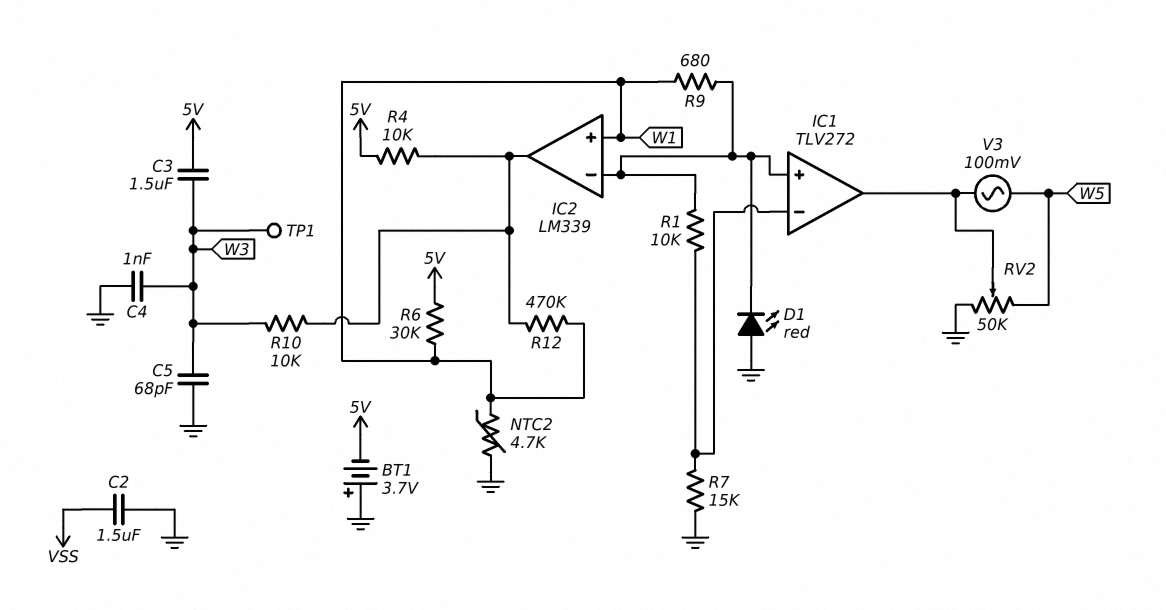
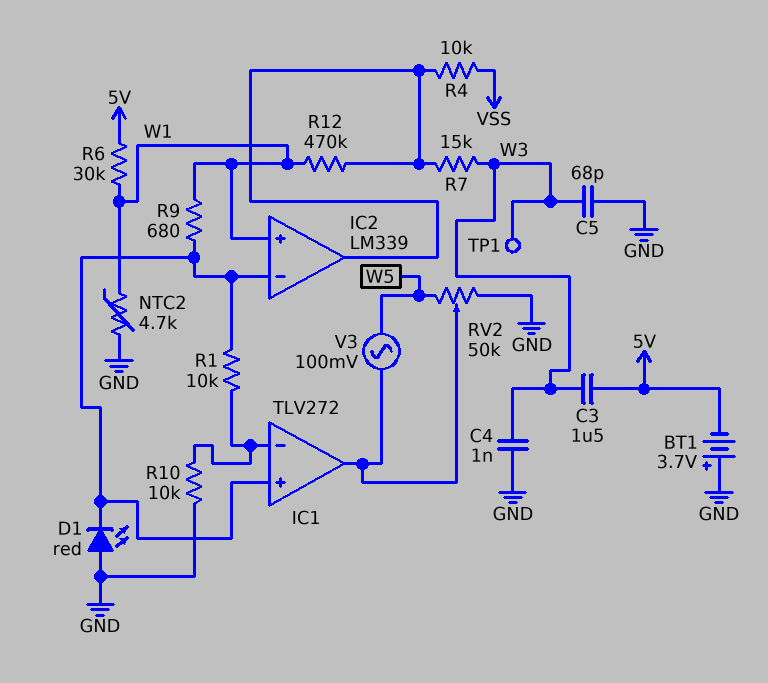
C2: 1.5uF (GND, VSS) -> none
R4: 10k (5V, IC2/out) -> 10k (IC2/out, VSS)
R7: 15k (GND, IC1/in-) -> 15k (IC2/out, W3)
R10: 10k (IC2/out, W3) -> 10k (GND, IC1/in-)

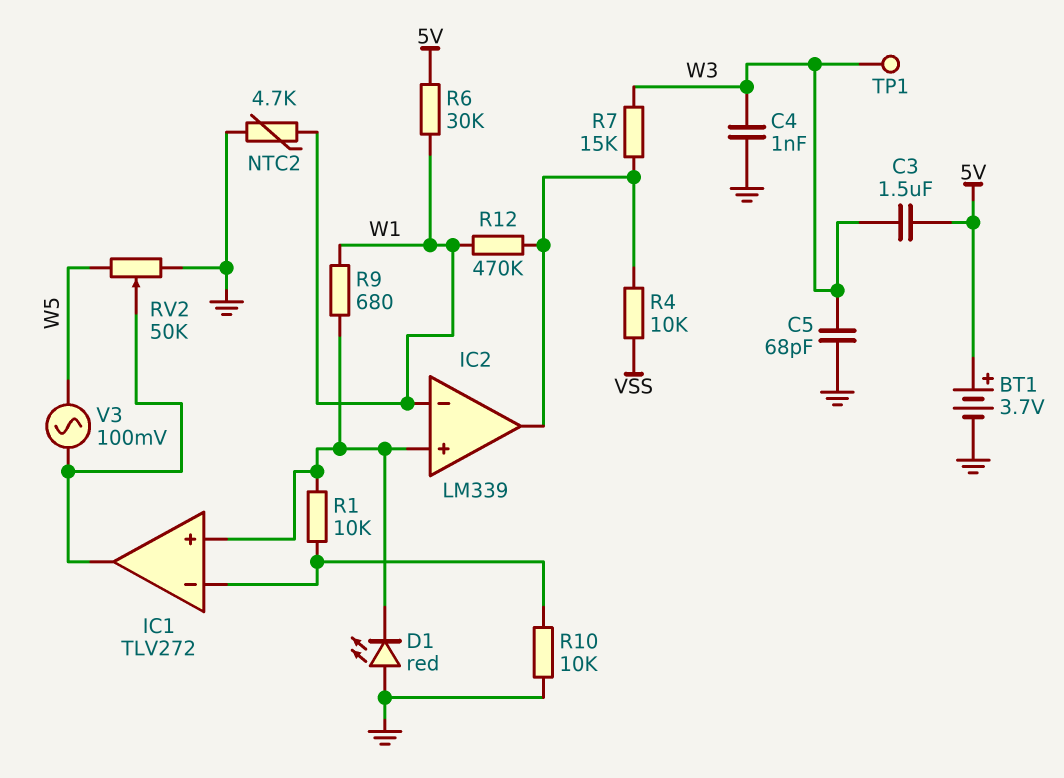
BT1: 3.7V (plus GND, minus 5V) -> 3.7V (plus 5V, minus GND)
IC2 pin in+: W1 -> IC1/in+
IC2 pin in-: IC1/in+ -> W1

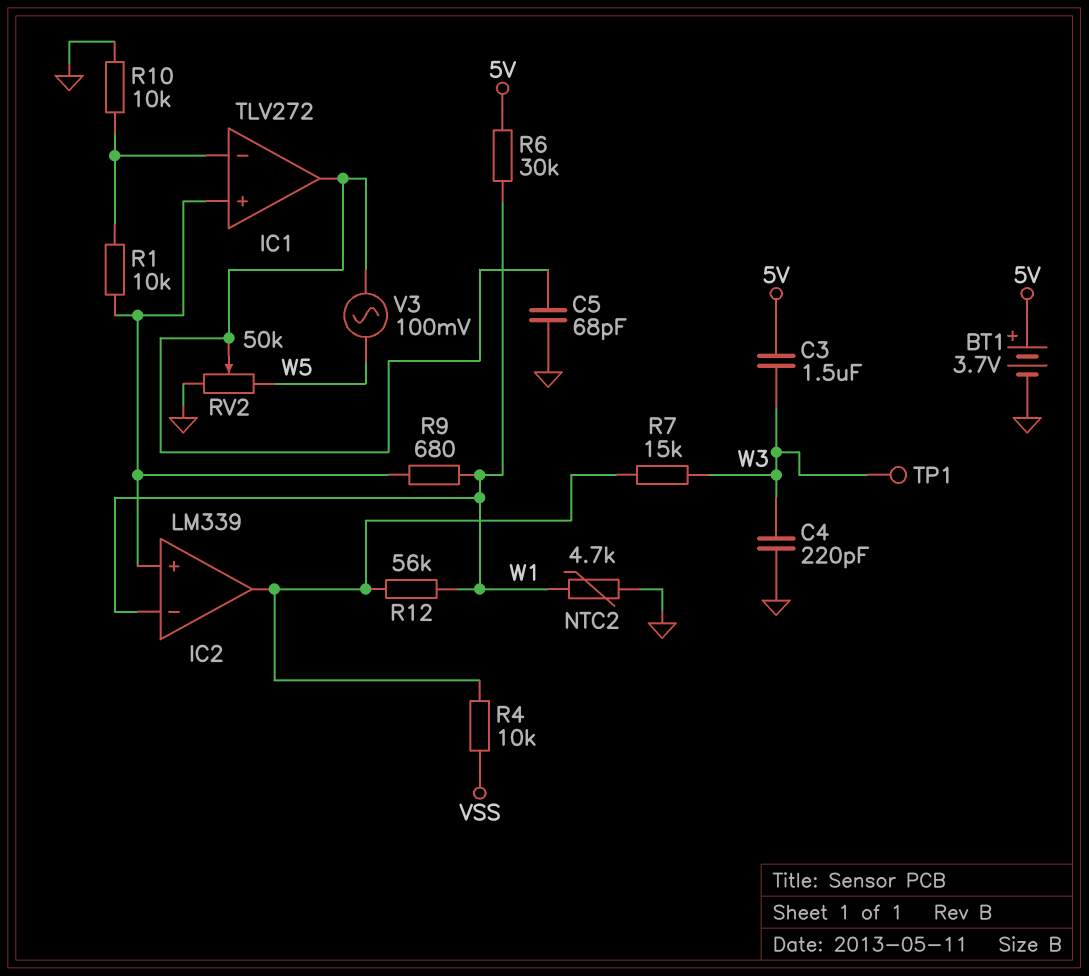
C4: 1nF (GND, W3) -> 220pF (GND, W3)
C5: 68pF (GND, W3) -> 68pF (GND, IC1/out)
D1: LED red (A GND, K IC1/in+) -> none
R12: 470k (IC2/out, W1) -> 56k (IC2/out, W1)

